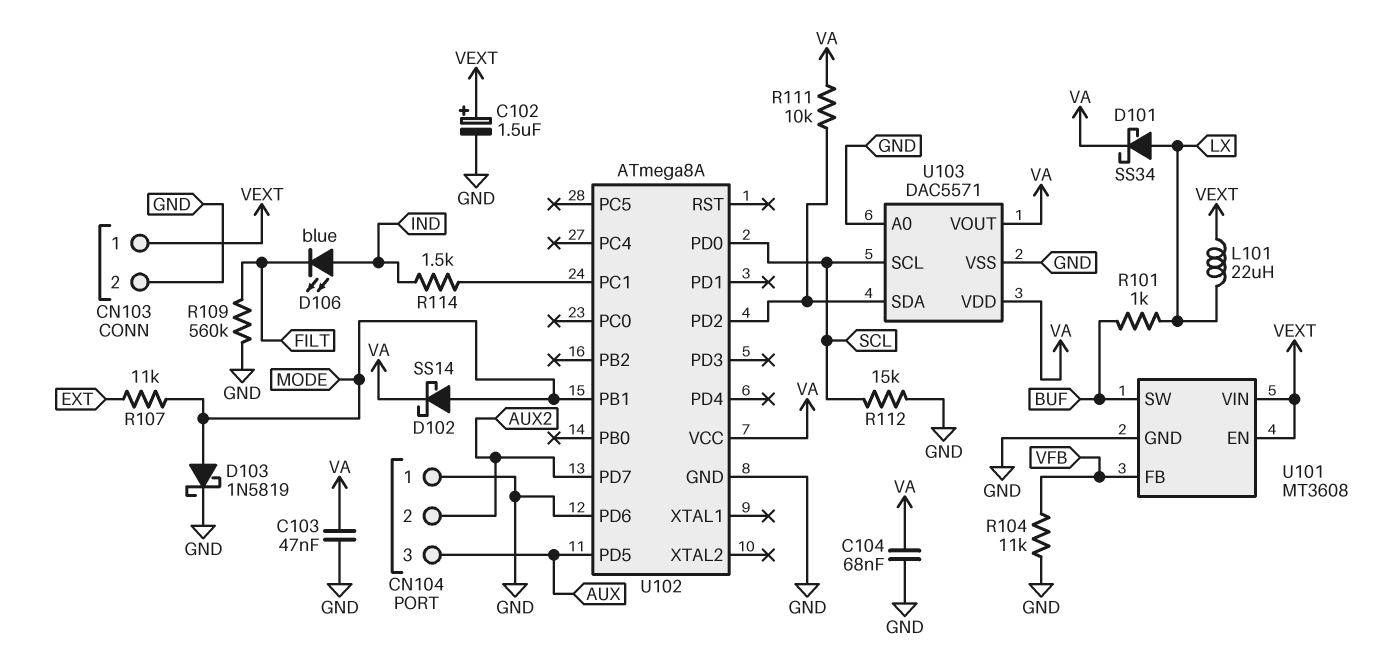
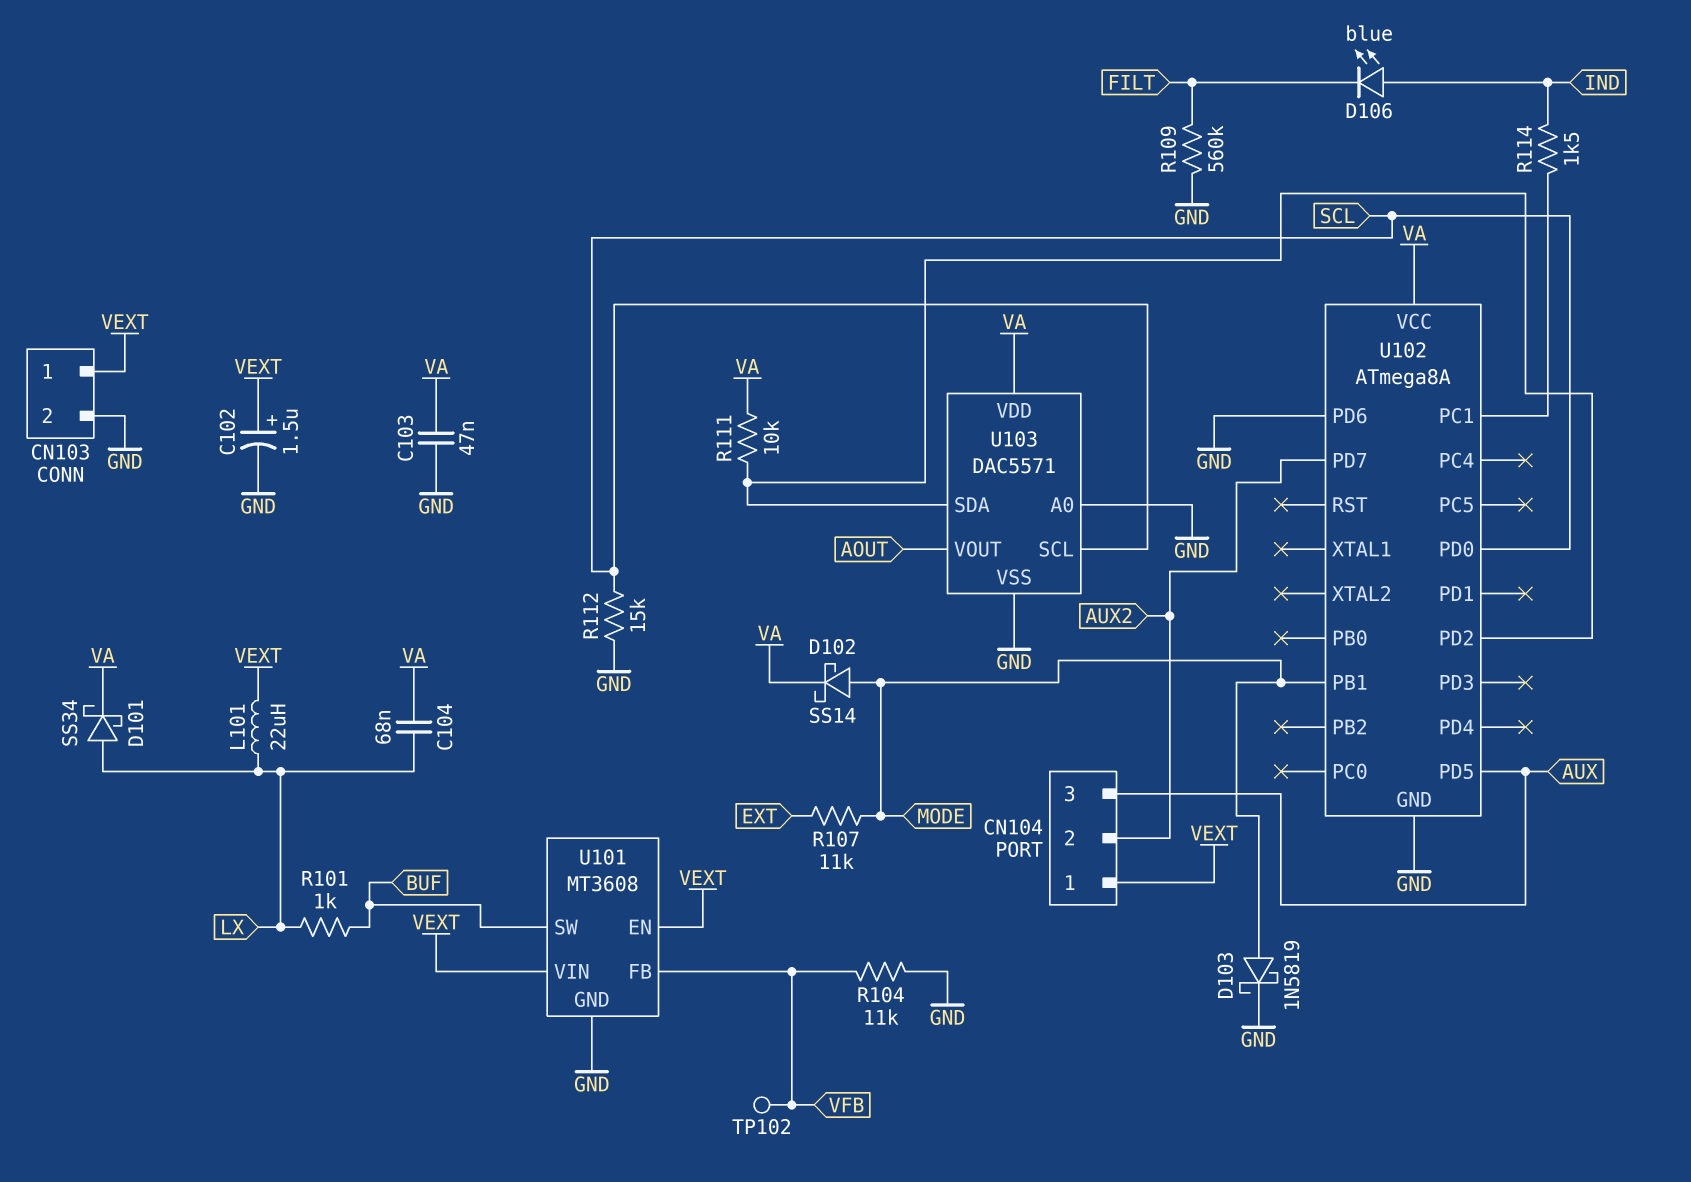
C104: 68nF (GND, VA) -> 68nF (LX, VA)
CN104 pin 1: GND -> VEXT
TP102: none -> test point (VFB)
U103 pin VOUT: VA -> AOUT

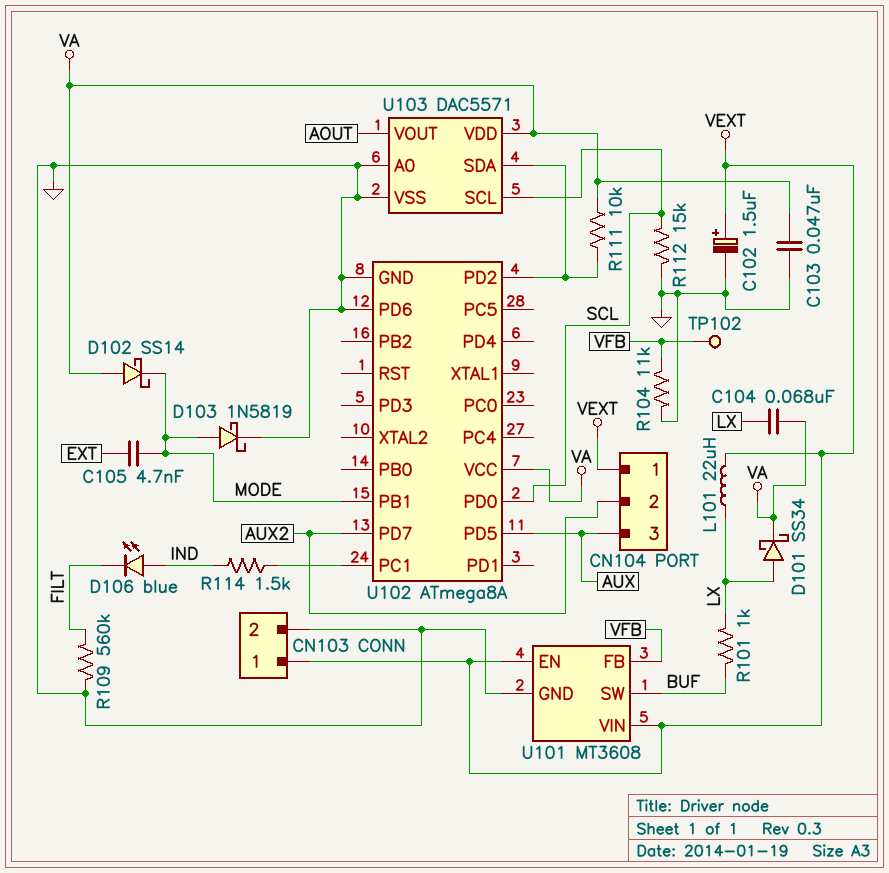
C105: none -> 4.7nF (EXT, MODE)
D102: schottky SS14 (A MODE, K VA) -> schottky SS14 (A VA, K MODE)
R107: 11k (EXT, MODE) -> none

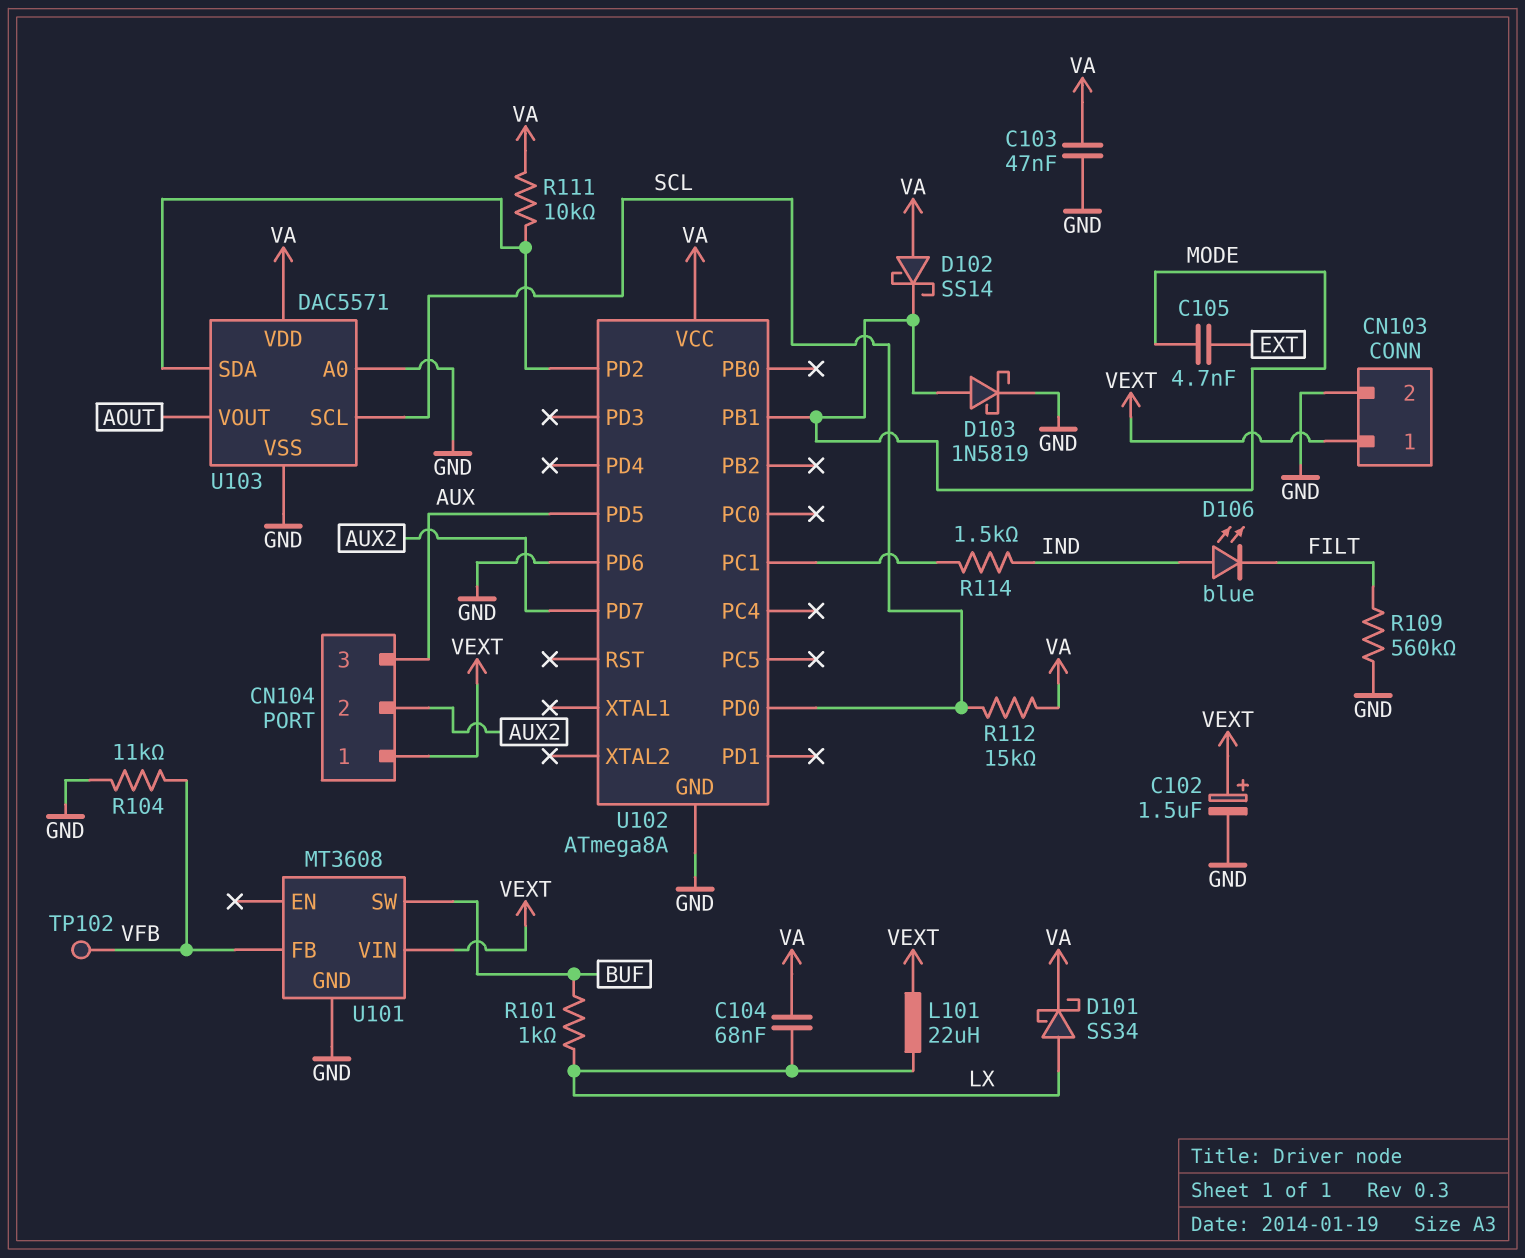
R112: 15k (GND, SCL) -> 15k (SCL, VA)
U101 pin EN: VEXT -> none

